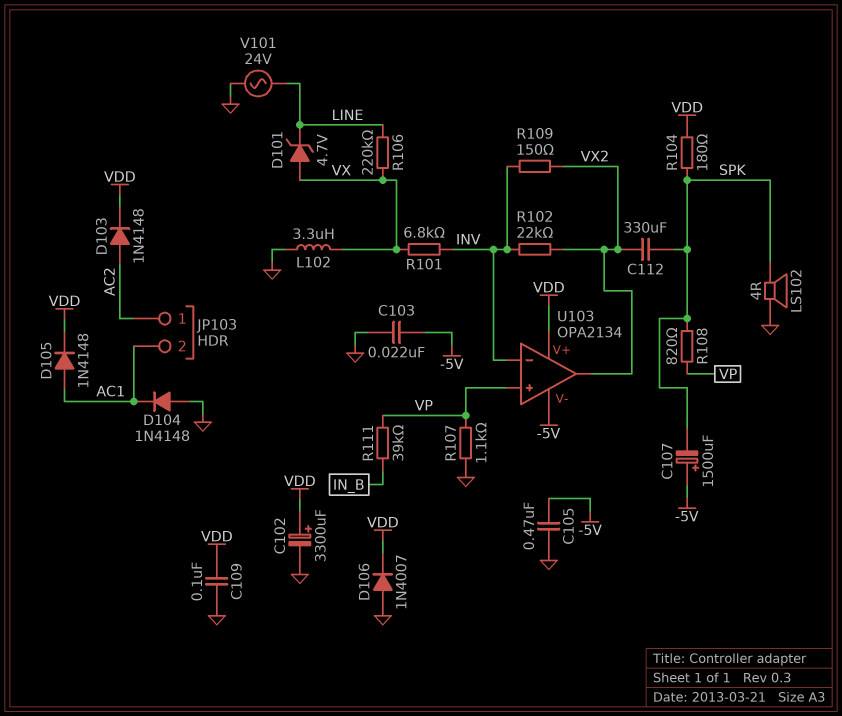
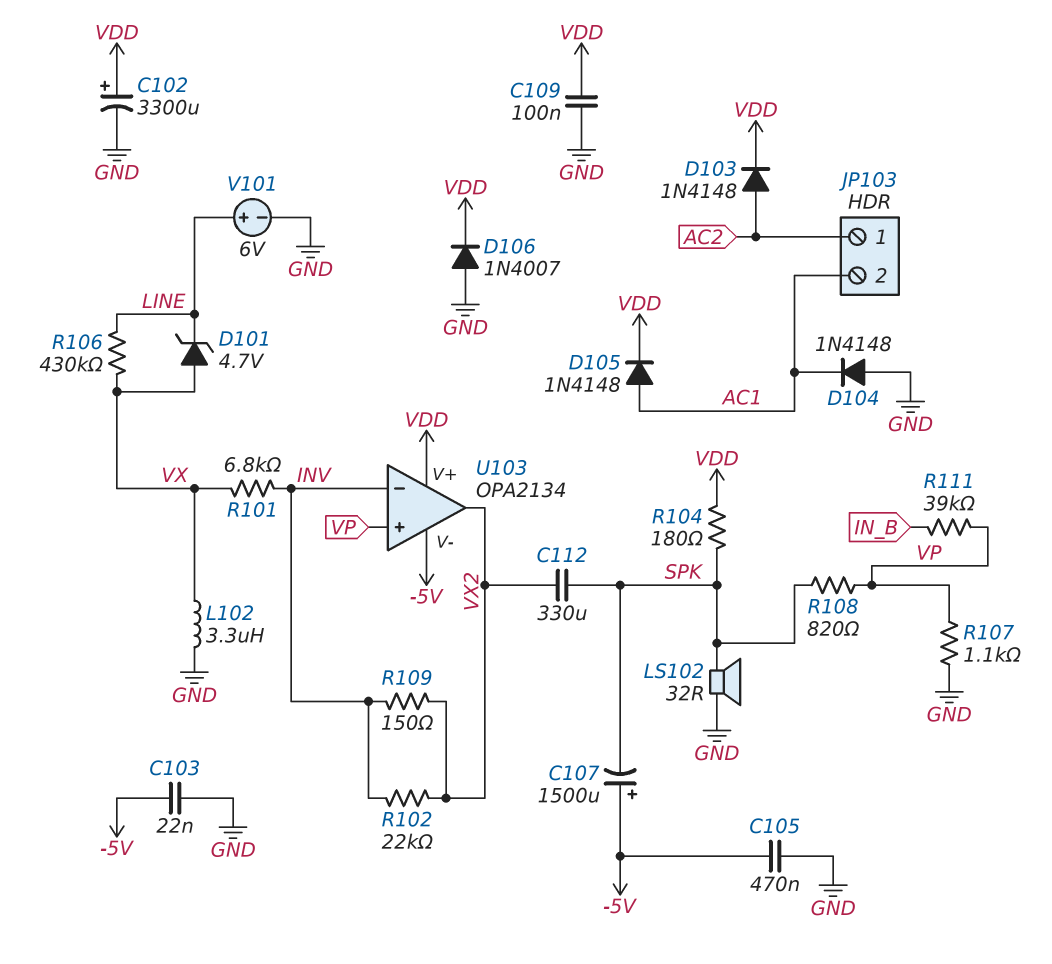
LS102: speaker 4R (GND, SPK) -> speaker 32R (GND, SPK)
R106: 220k (LINE, VX) -> 430k (LINE, VX)
V101: AC 24V (GND, LINE) -> 6V (plus LINE, minus GND)

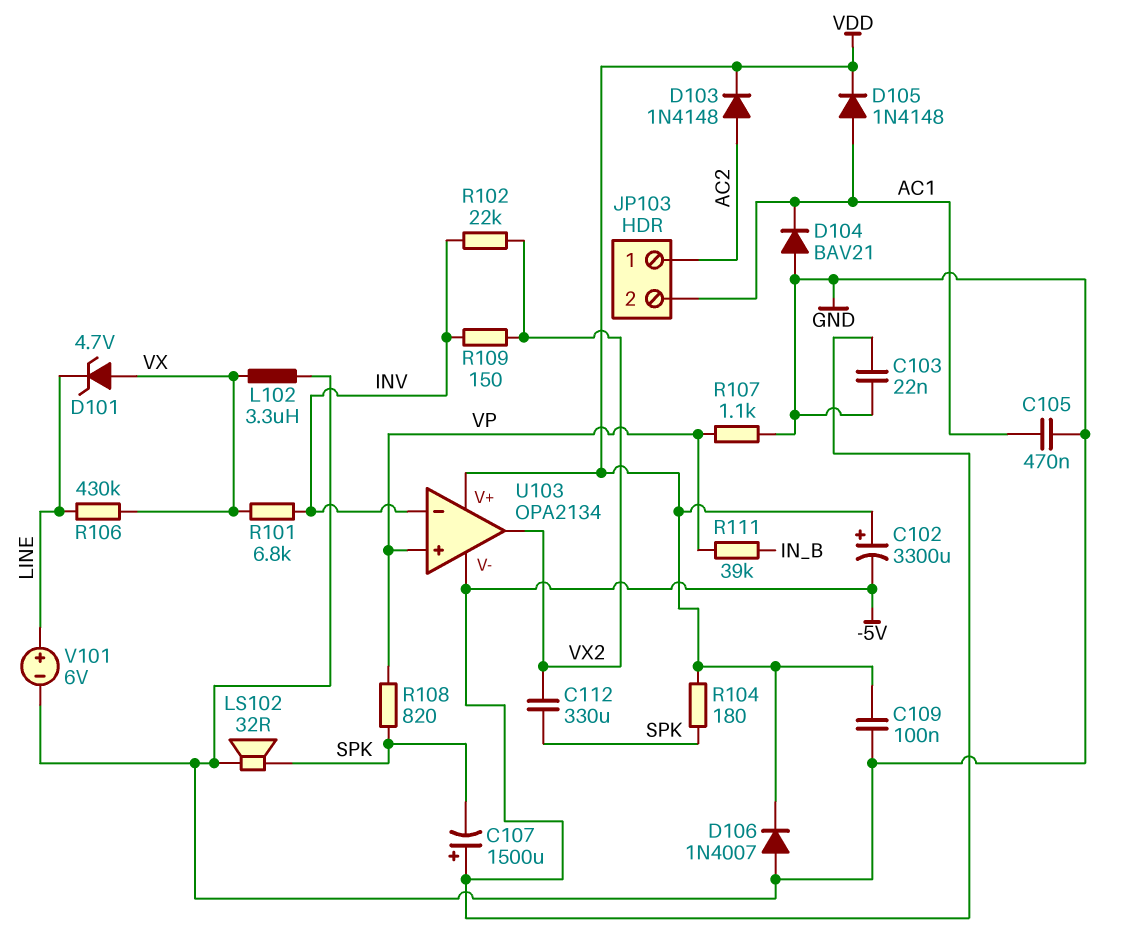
C102: 3300uF (plus VDD, minus GND) -> 3300uF (plus VDD, minus -5V)
C105: 470nF (-5V, GND) -> 470nF (AC1, GND)
D104: diode 1N4148 (A GND, K AC1) -> diode BAV21 (A GND, K AC1)

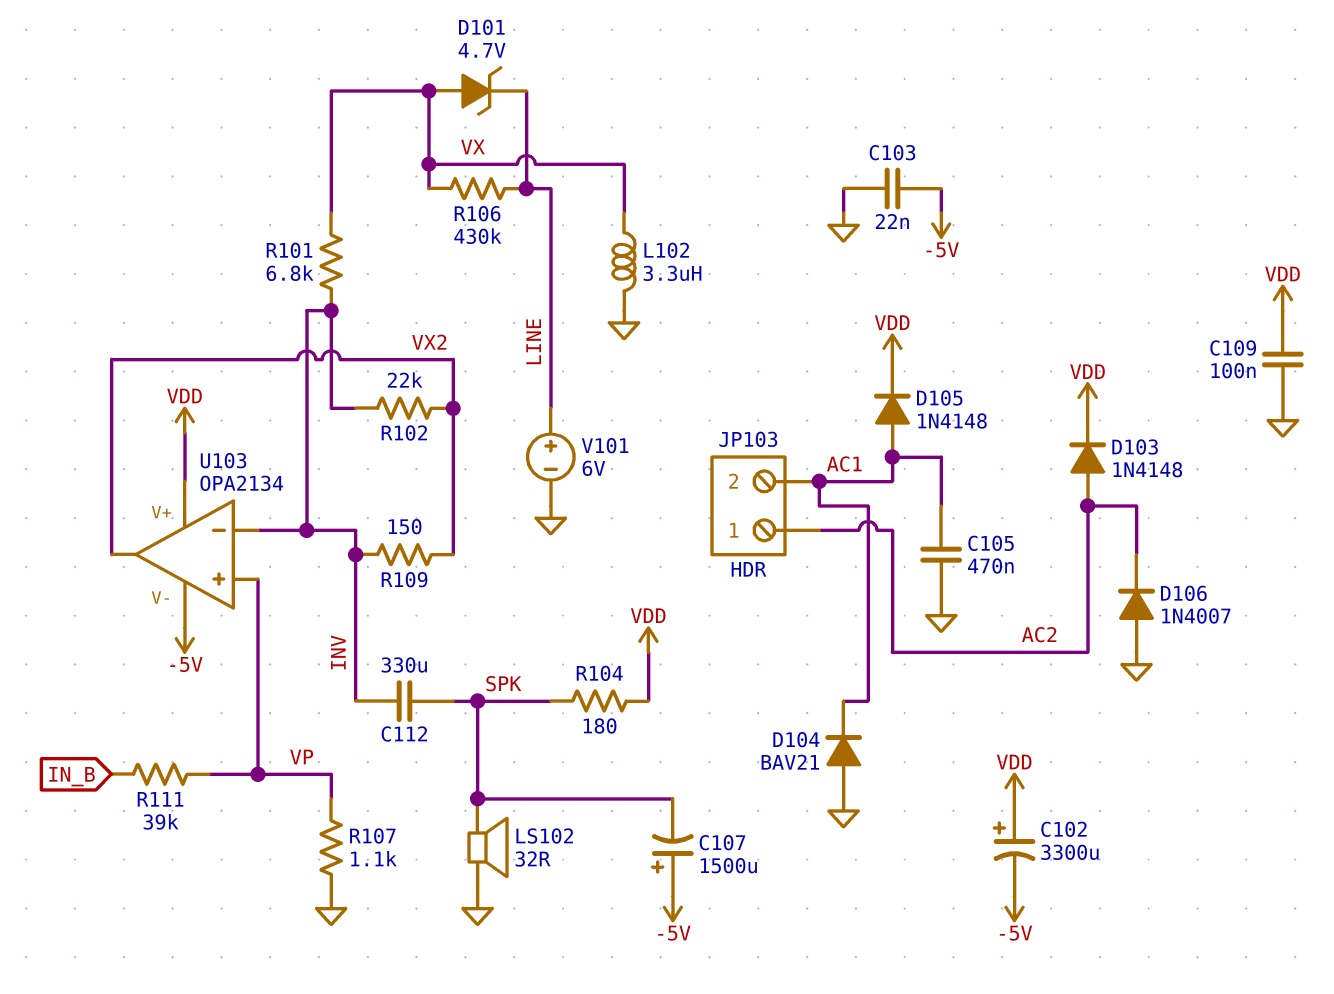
C112: 330uF (SPK, VX2) -> 330uF (INV, SPK)
D106: diode 1N4007 (A GND, K VDD) -> diode 1N4007 (A GND, K AC2)
R108: 820 (SPK, VP) -> none

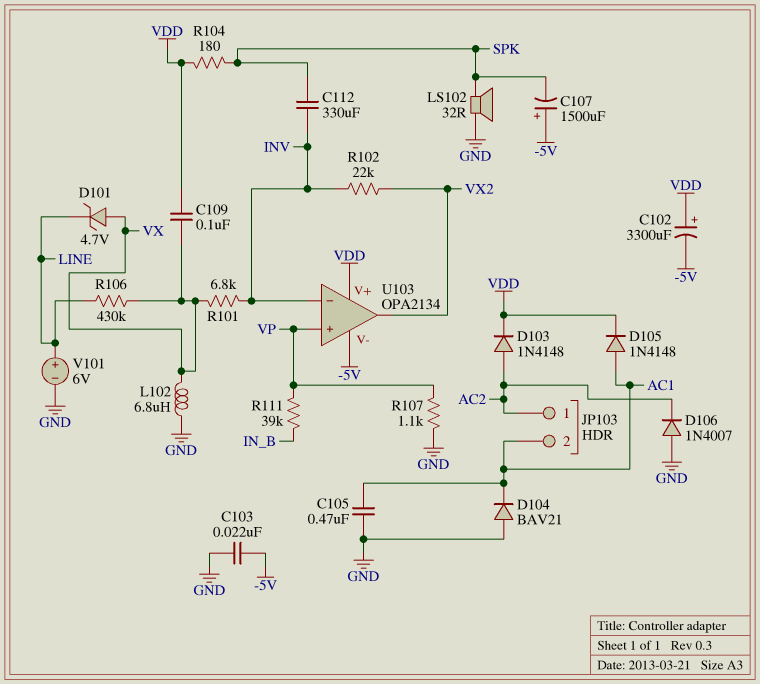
C109: 100nF (GND, VDD) -> 100nF (VDD, VX)
L102: 3.3uH (GND, VX) -> 6.8uH (GND, VX)
R109: 150 (INV, VX2) -> none

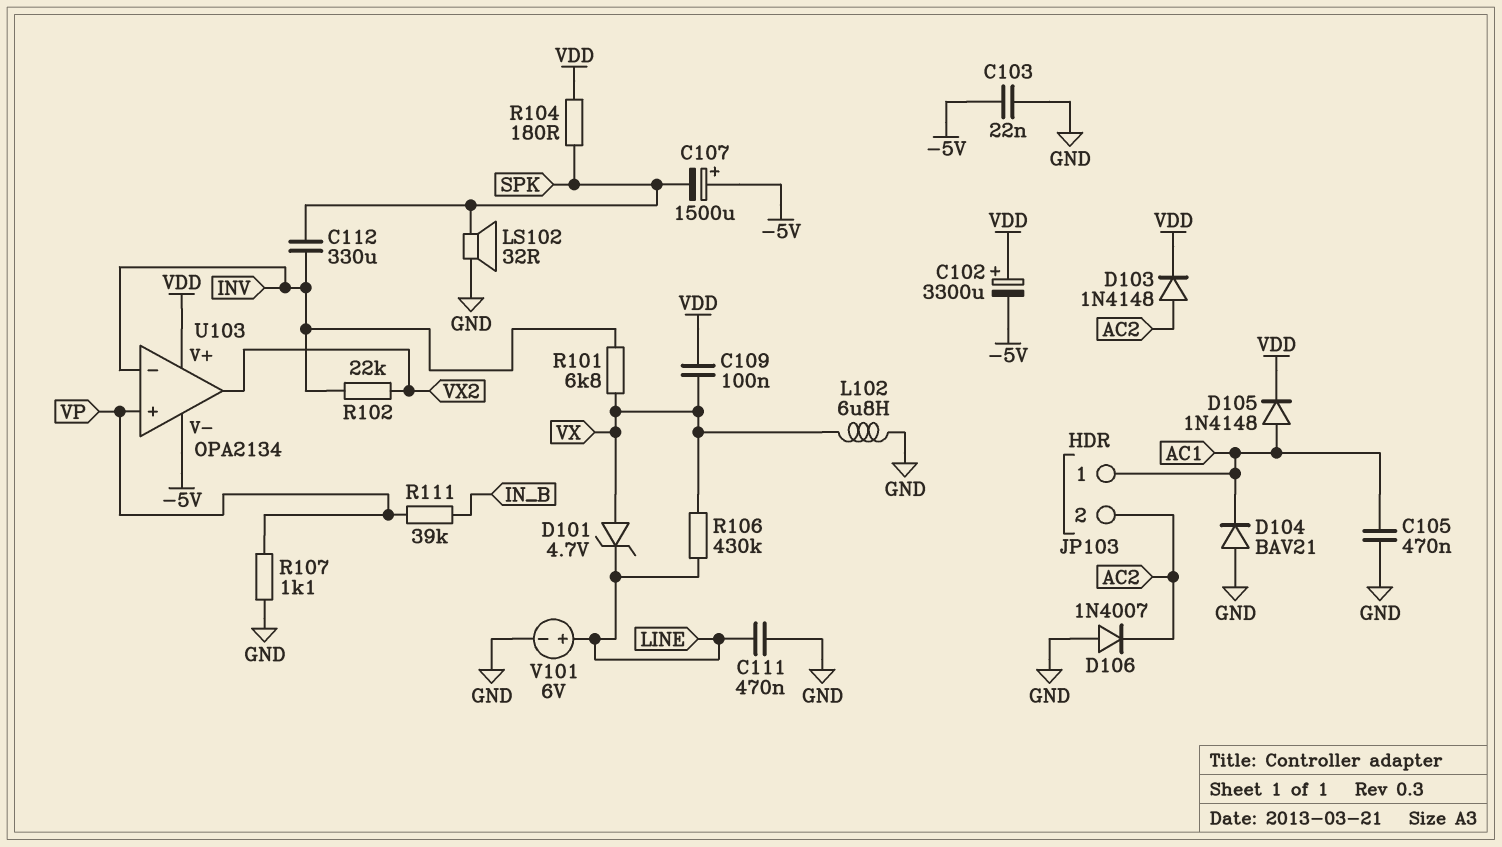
C111: none -> 470nF (GND, LINE)
JP103 pin 1: AC2 -> AC1
JP103 pin 2: AC1 -> AC2

